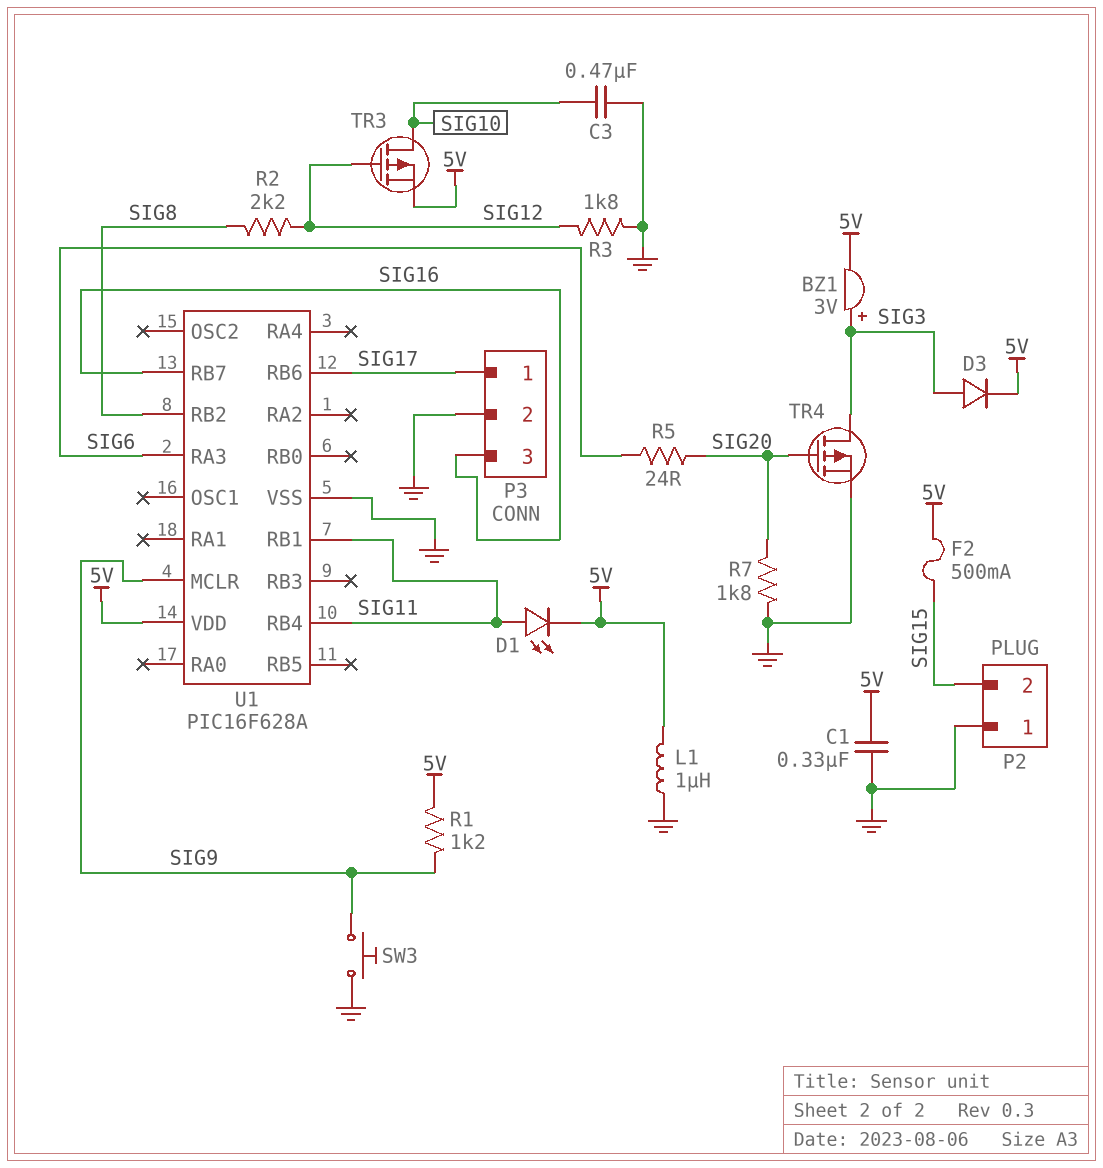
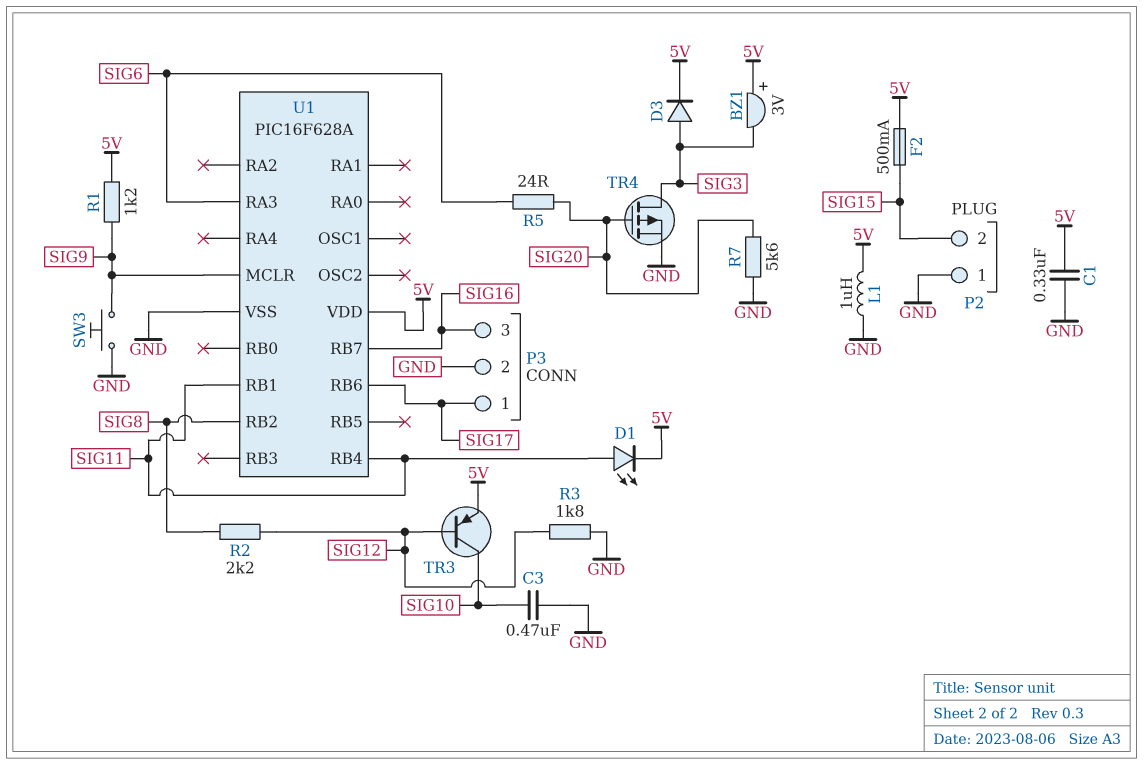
BZ1: buzzer 3V (plus SIG3, minus 5V) -> buzzer 3V (plus 5V, minus SIG3)
R7: 1.8k (GND, SIG20) -> 5.6k (GND, SIG20)
TR3: PMOS (G SIG12, D SIG10, S 5V) -> PNP (B SIG12, C SIG10, E 5V)

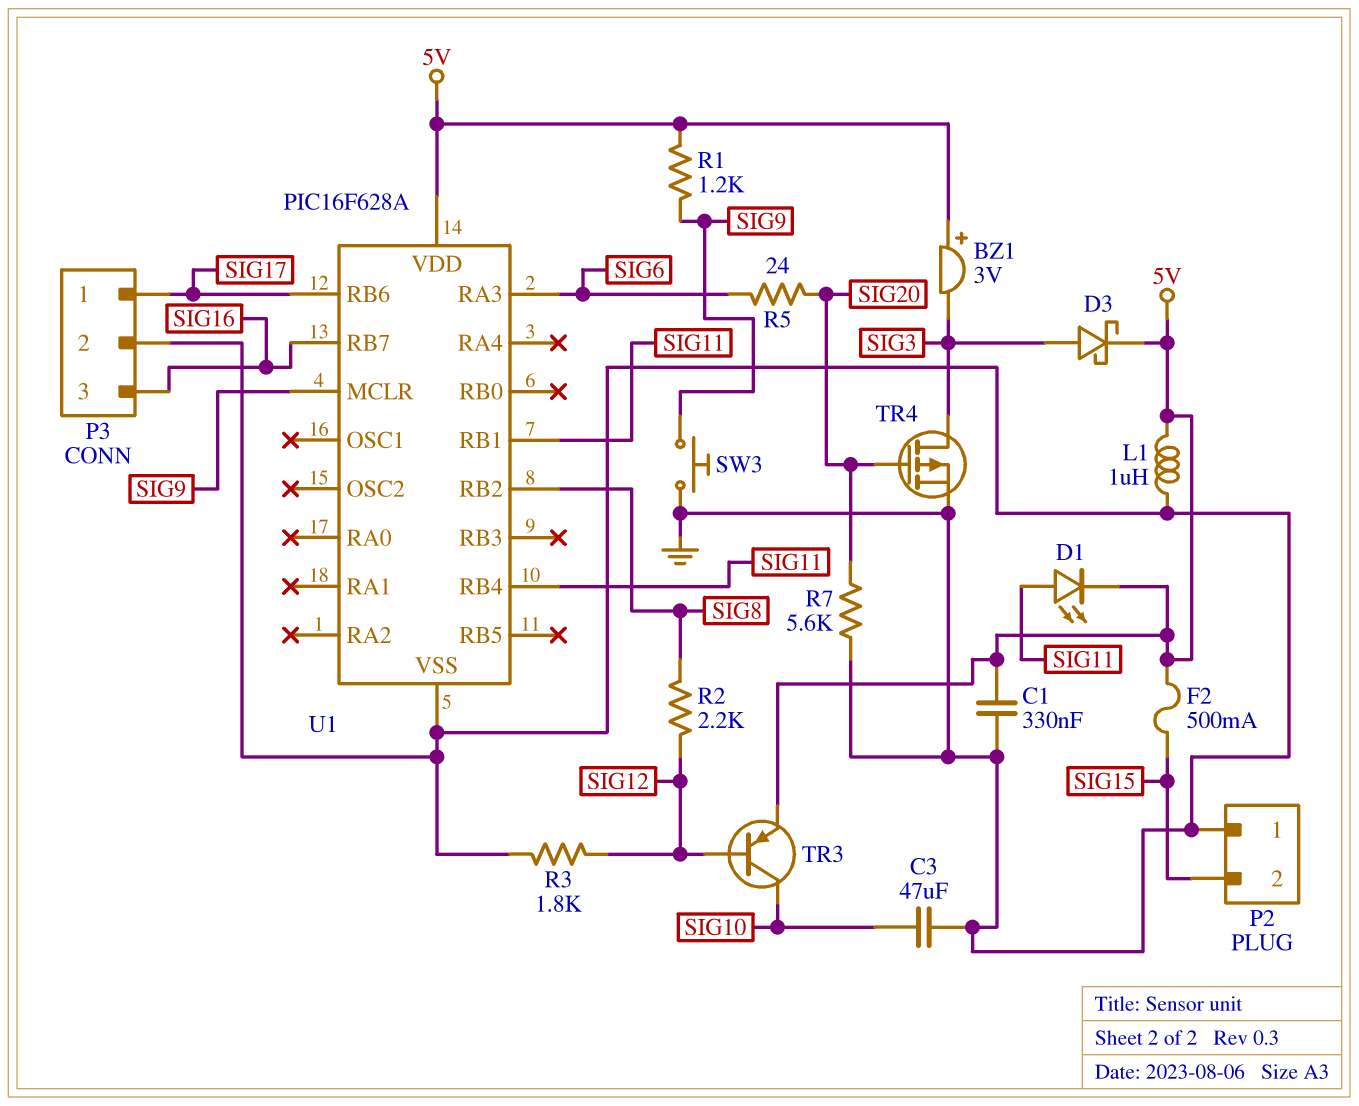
C3: 470nF (GND, SIG10) -> 47uF (GND, SIG10)
D3: diode (A SIG3, K 5V) -> schottky (A SIG3, K 5V)

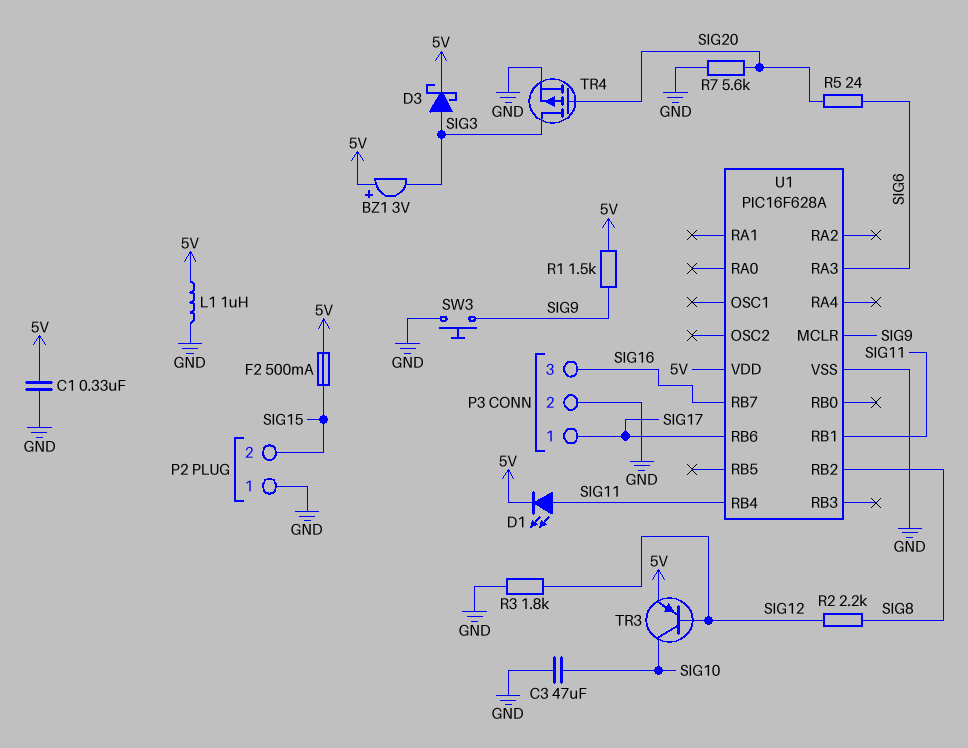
R1: 1.2k (5V, SIG9) -> 1.5k (5V, SIG9)

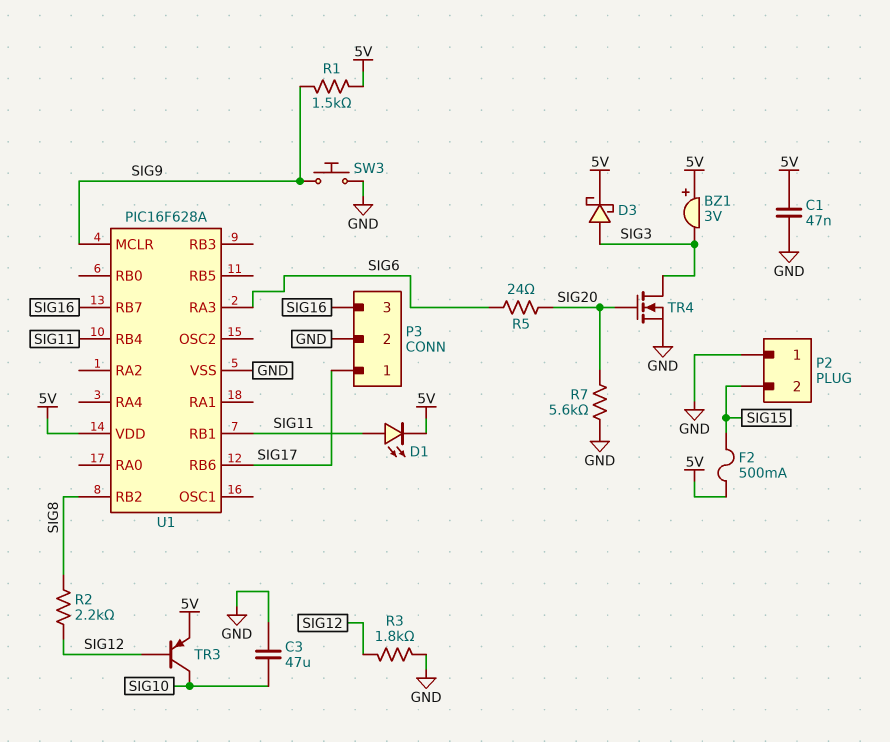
C1: 330nF (5V, GND) -> 47nF (5V, GND)
L1: 1uH (5V, GND) -> none
TR4: PMOS (G SIG20, D SIG3, S GND) -> NMOS (G SIG20, D SIG3, S GND)

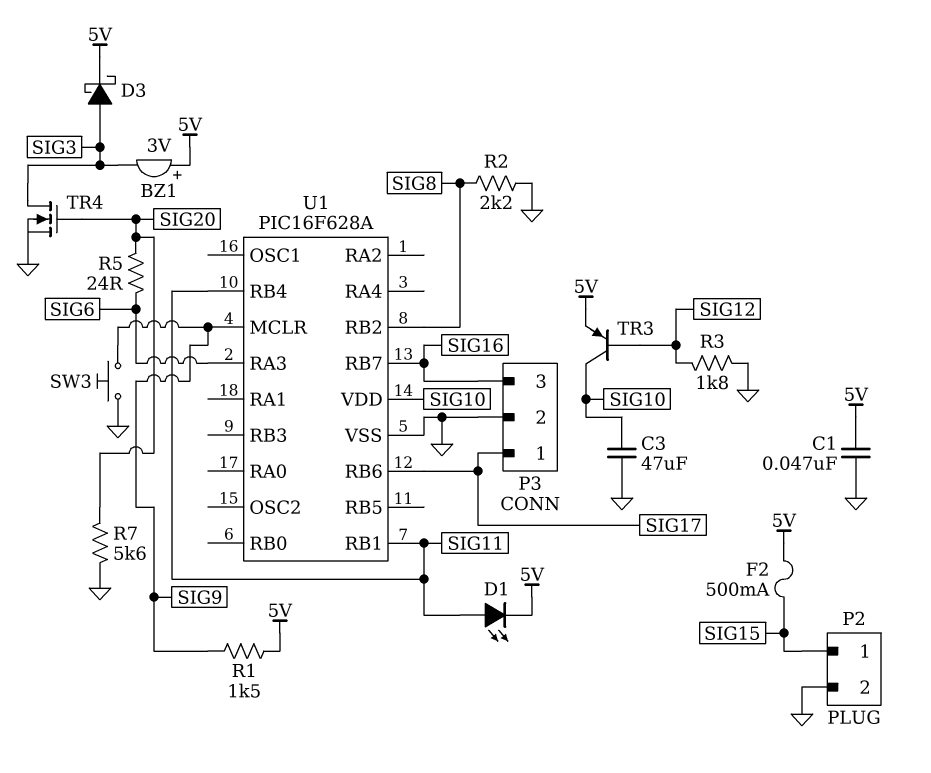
P2 pin 1: GND -> SIG15
P2 pin 2: SIG15 -> GND
R2: 2.2k (SIG8, SIG12) -> 2.2k (GND, SIG8)
U1 pin VDD: 5V -> SIG10

